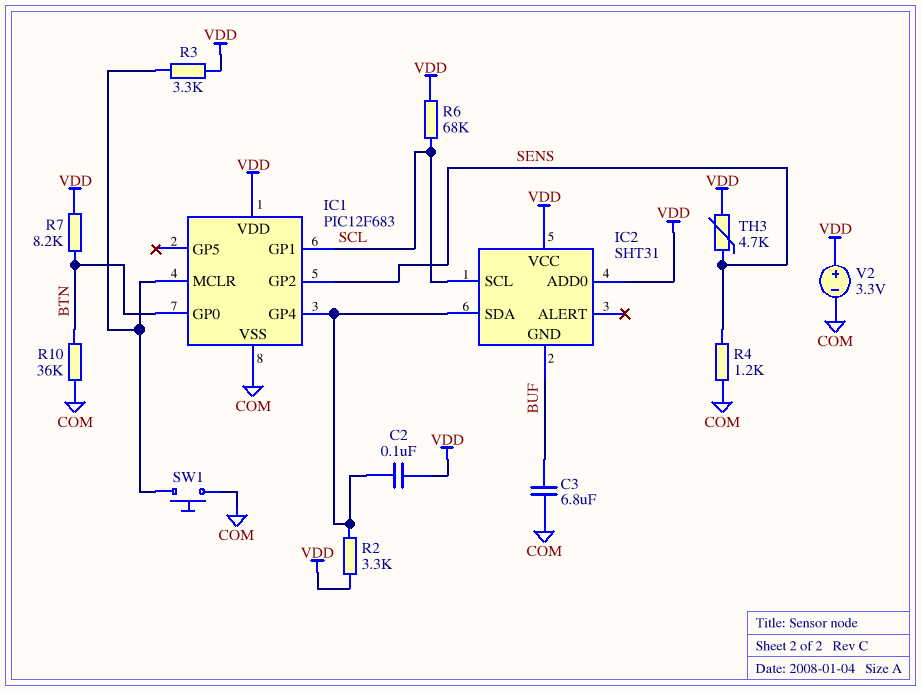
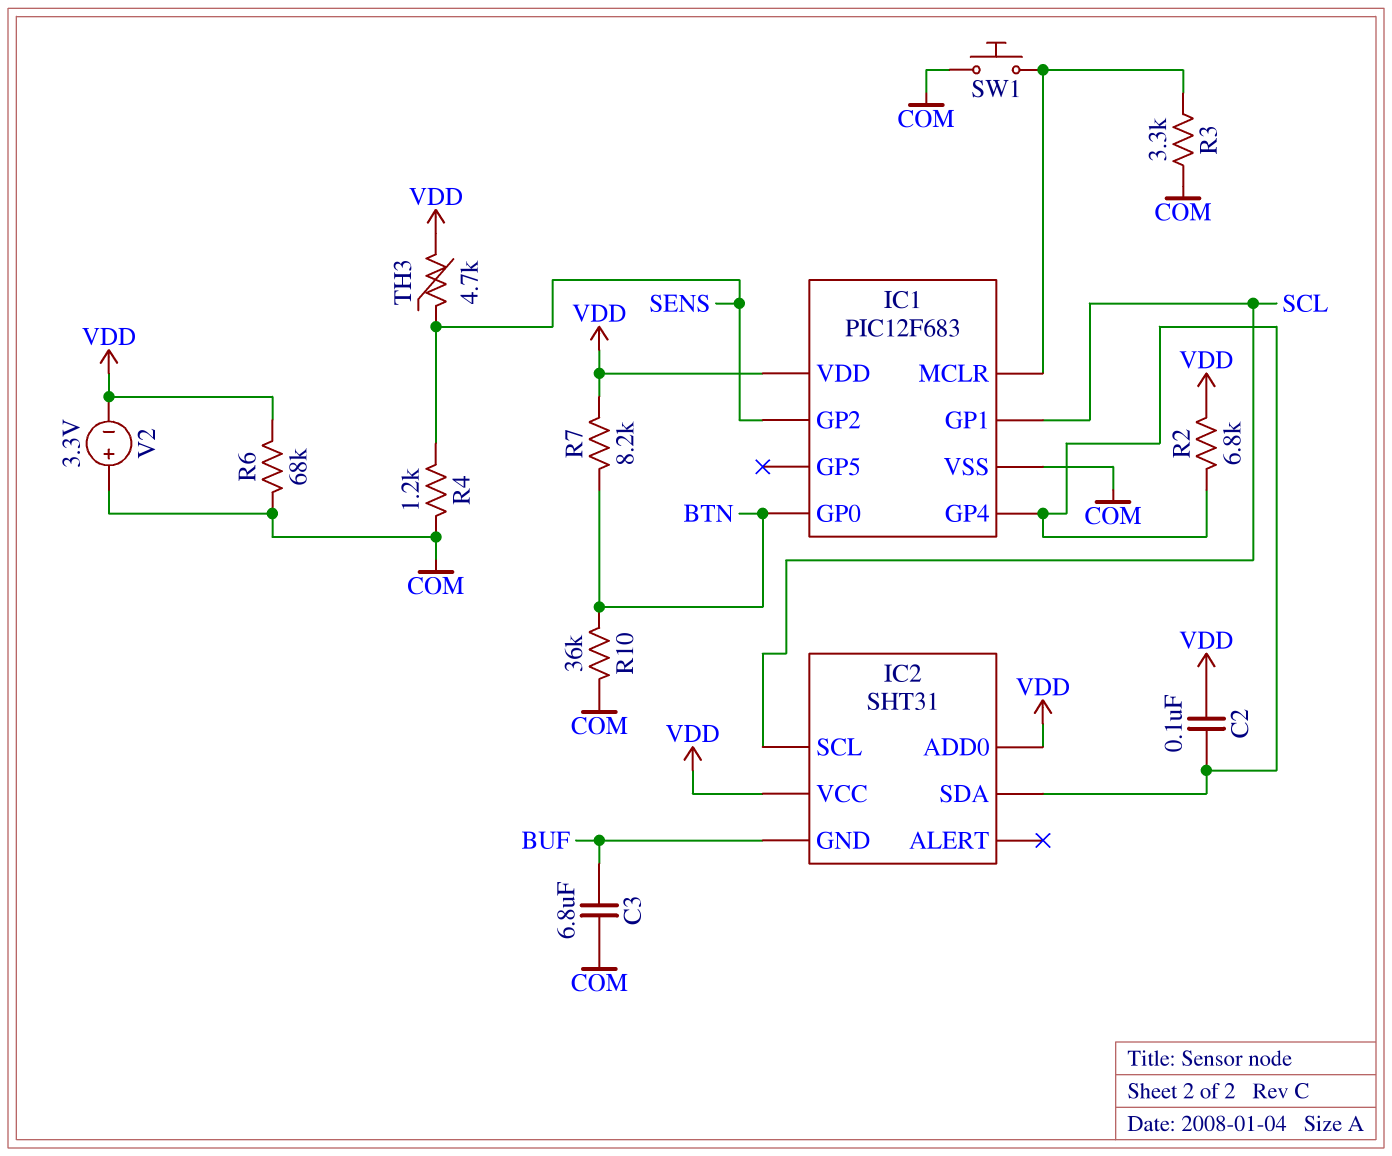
R2: 3.3k (IC1/GP4, VDD) -> 6.8k (IC1/GP4, VDD)
R3: 3.3k (IC1/MCLR, VDD) -> 3.3k (COM, IC1/MCLR)
R6: 68k (SCL, VDD) -> 68k (COM, VDD)
V2: 3.3V (plus VDD, minus COM) -> 3.3V (plus COM, minus VDD)

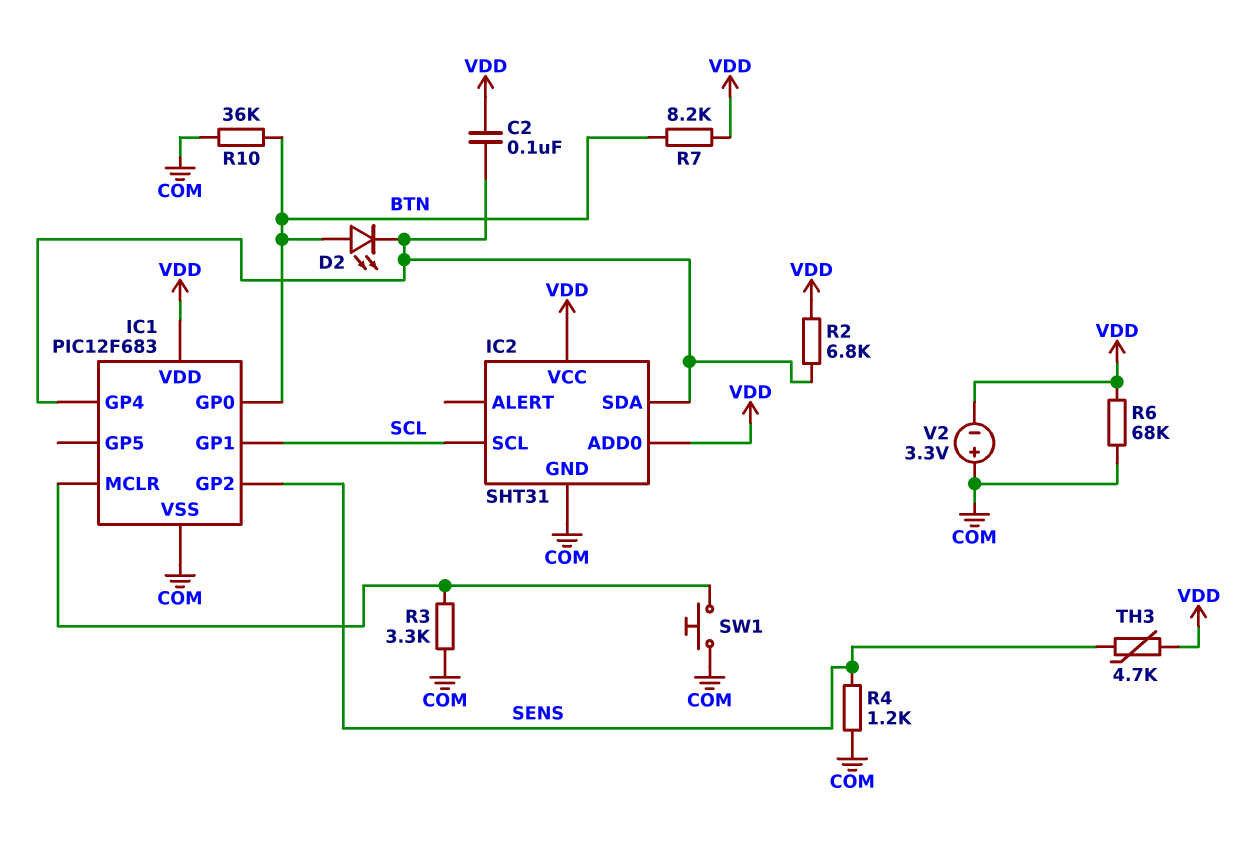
C3: 6.8uF (BUF, COM) -> none
D2: none -> LED (A BTN, K IC1/GP4)
IC2 pin GND: BUF -> COM

